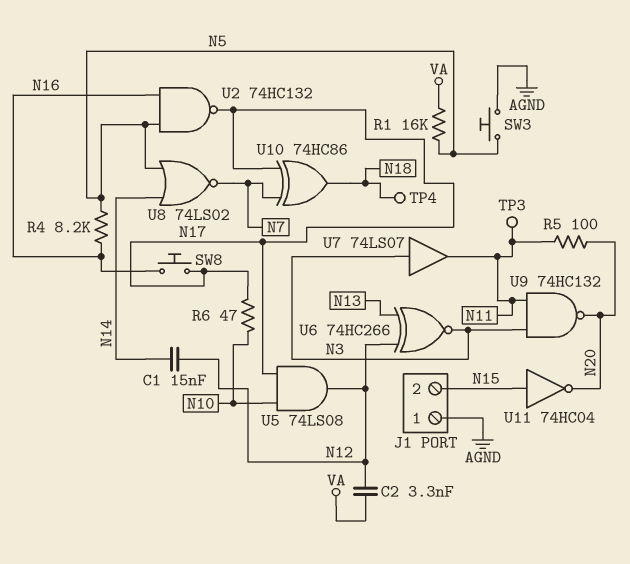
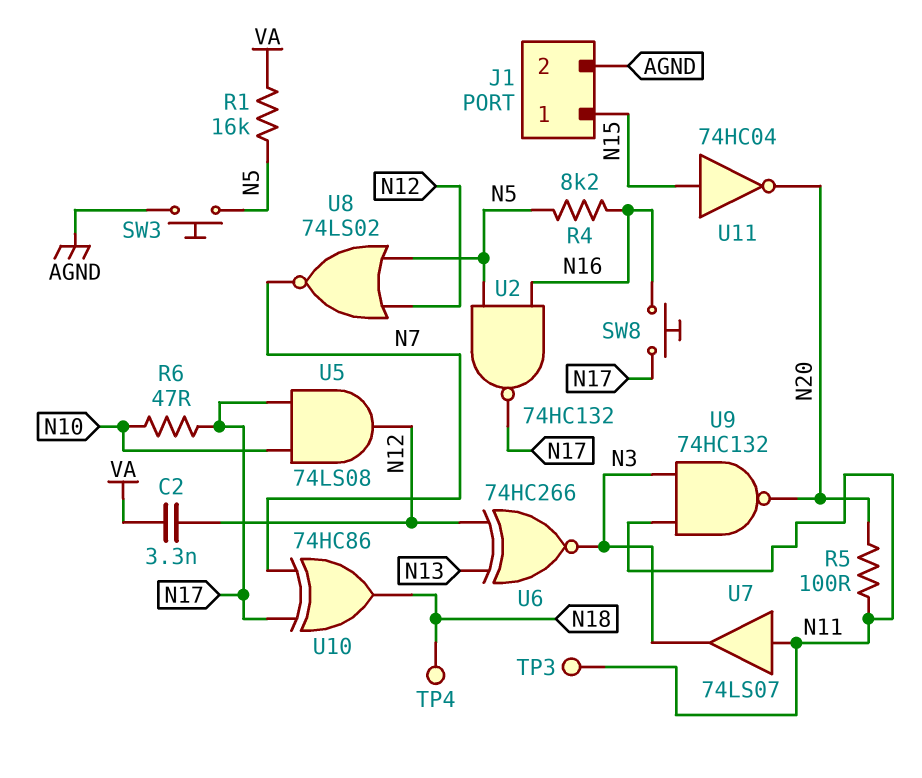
C1: 15nF (N12, N14) -> none
J1 pin 1: AGND -> N15
J1 pin 2: N15 -> AGND
U7: buffer 74LS07 (in N3, out N11) -> buffer 74LS07 (in N11, out N3)
U8: NOR 74LS02 (in N5, in N14, out N7) -> NOR 74LS02 (in N5, in N12, out N7)

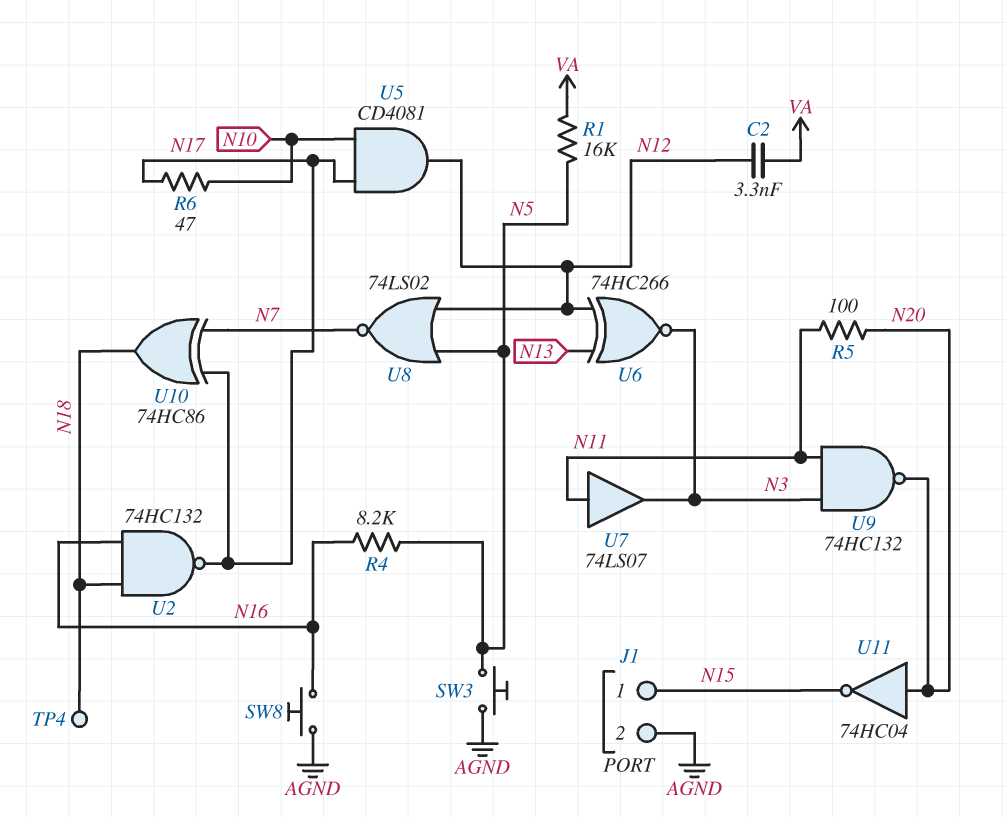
SW8: button (N16, N17) -> button (AGND, N16)
TP3: test point (N11) -> none
U2: NAND 74HC132 (in N5, in N16, out N17) -> NAND 74HC132 (in N16, in N18, out N17)
U5: AND 74LS08 (in N10, in N17, out N12) -> AND CD4081 (in N10, in N17, out N12)
U11: NOT 74HC04 (in N15, out N20) -> NOT 74HC04 (in N20, out N15)

